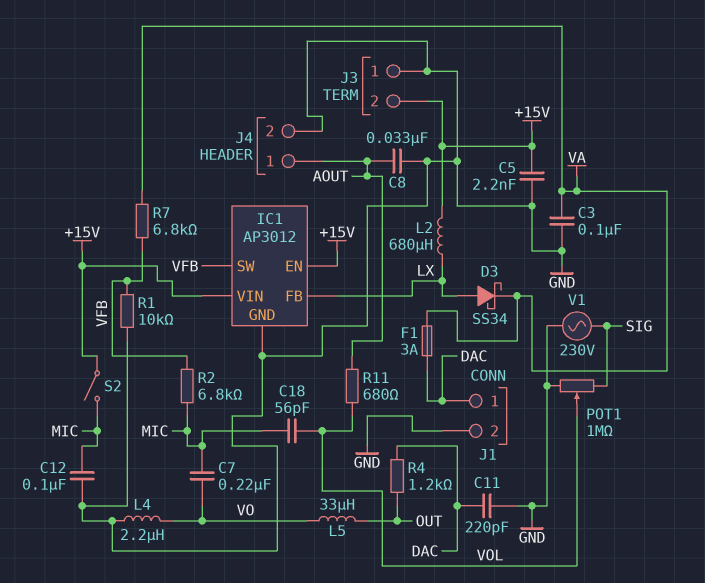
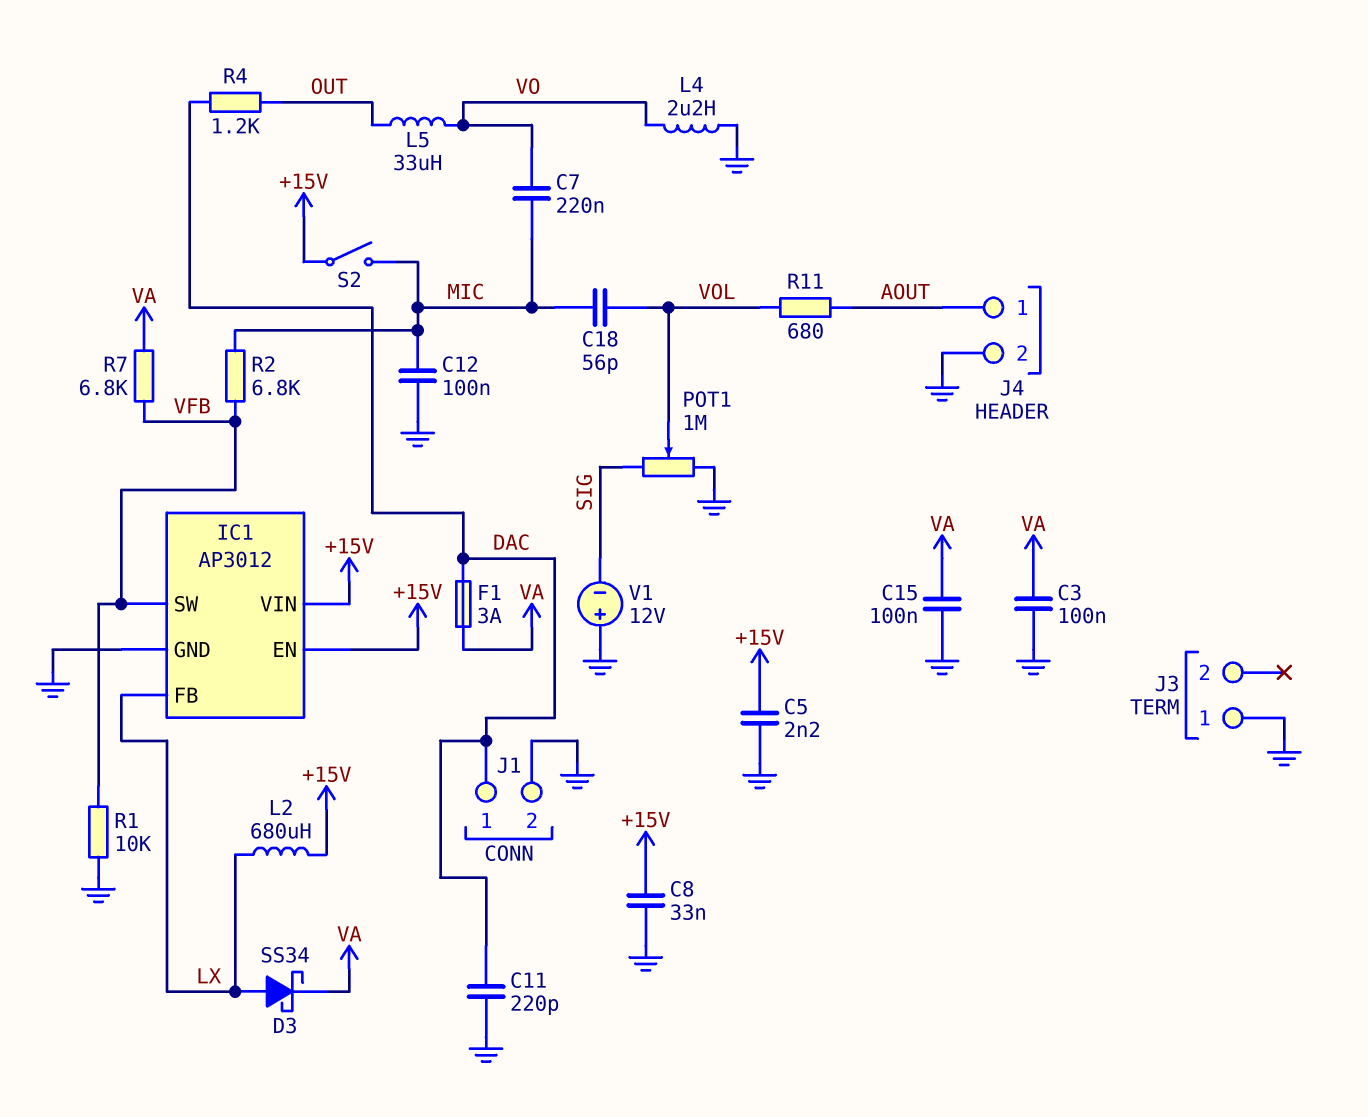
C8: 33nF (AOUT, GND) -> 33nF (+15V, GND)
C15: none -> 100nF (GND, VA)
J3 pin 2: +15V -> none
V1: AC 230V (GND, SIG) -> 12V (plus GND, minus SIG)

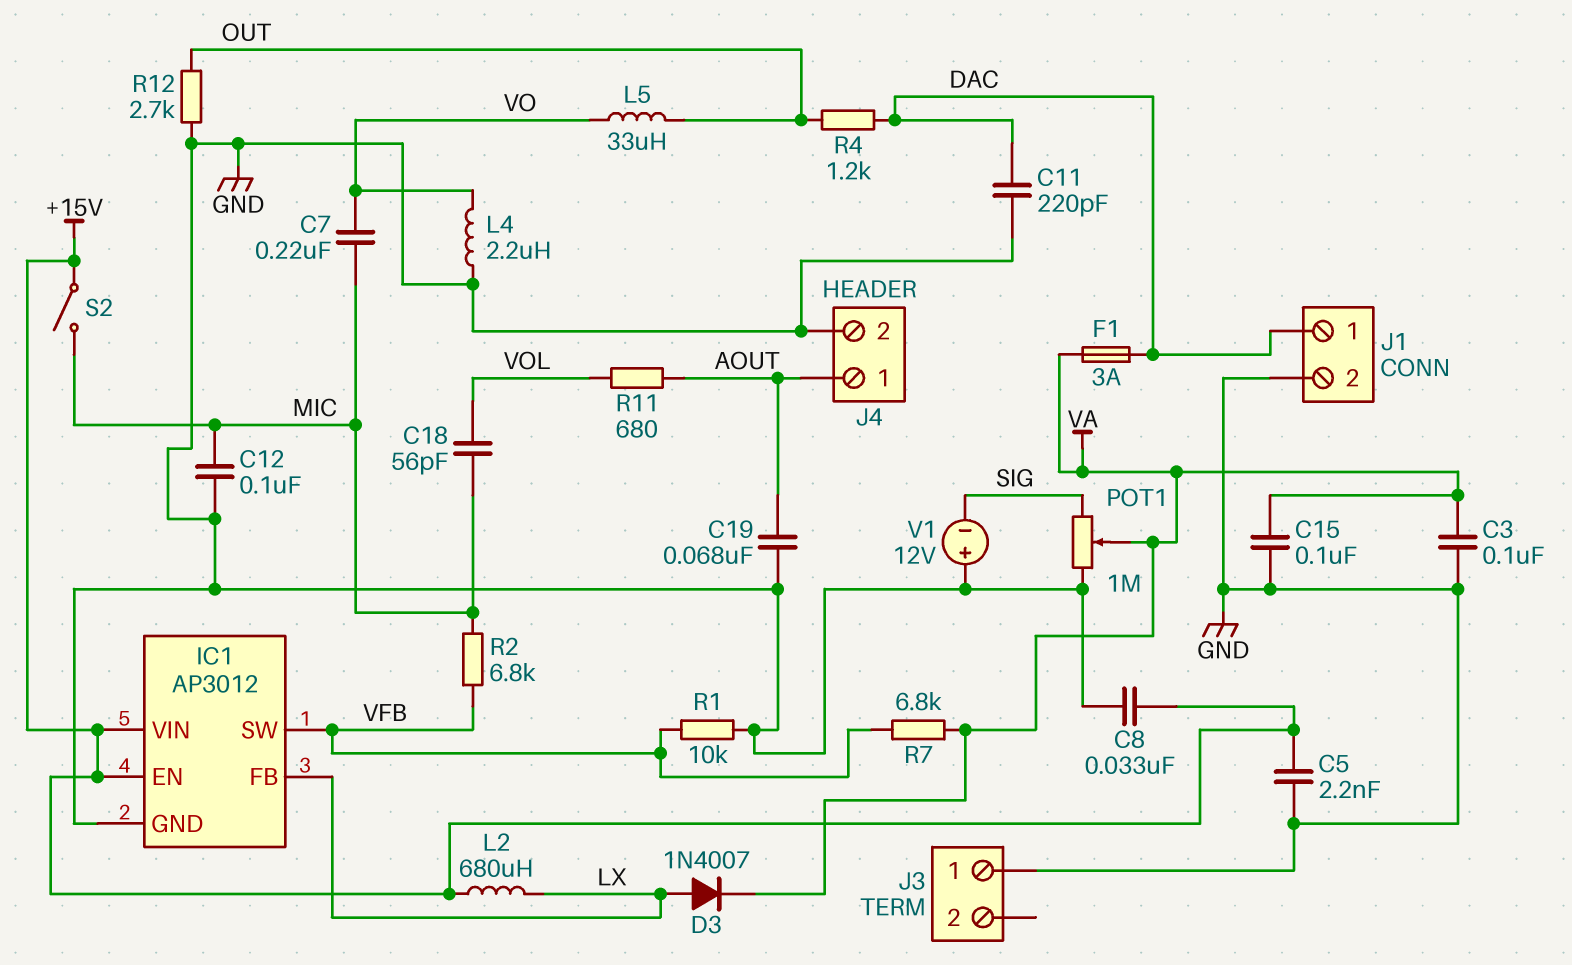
C19: none -> 68nF (AOUT, GND)
D3: schottky SS34 (A LX, K VA) -> diode 1N4007 (A LX, K VA)
POT1: 1M (GND, SIG, wiper VOL) -> 1M (GND, SIG, wiper VA)
R12: none -> 2.7k (GND, OUT)

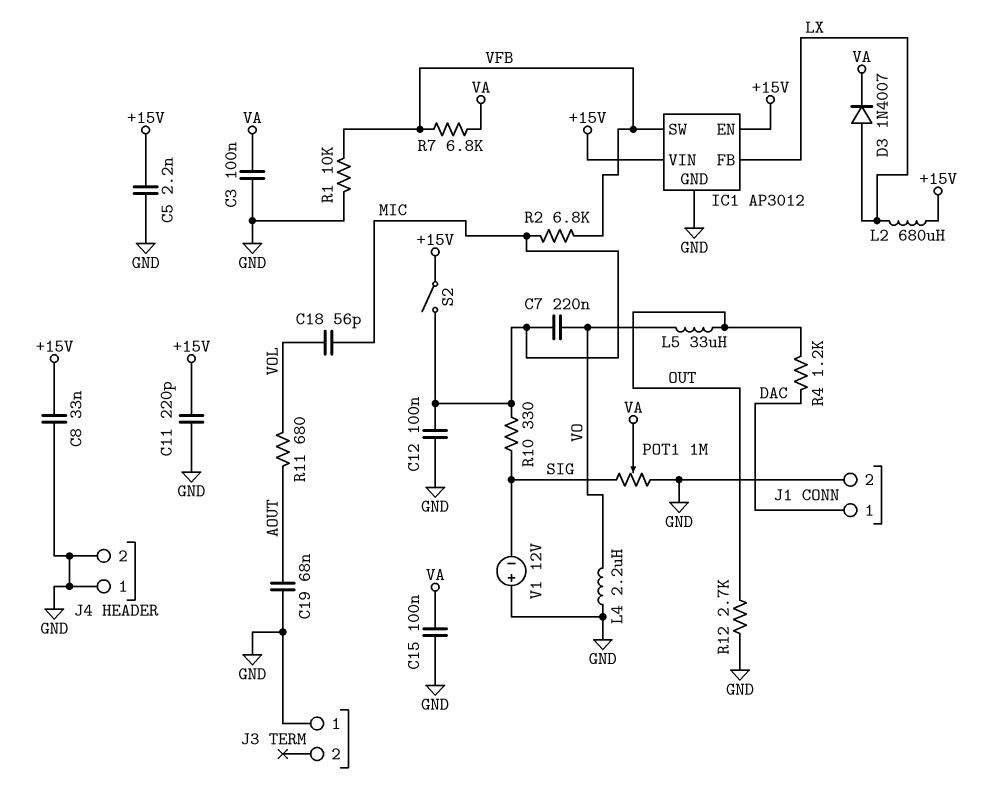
C11: 220pF (DAC, GND) -> 220pF (+15V, GND)
F1: 3A (DAC, VA) -> none
J4 pin 1: AOUT -> GND
R10: none -> 330 (MIC, SIG)

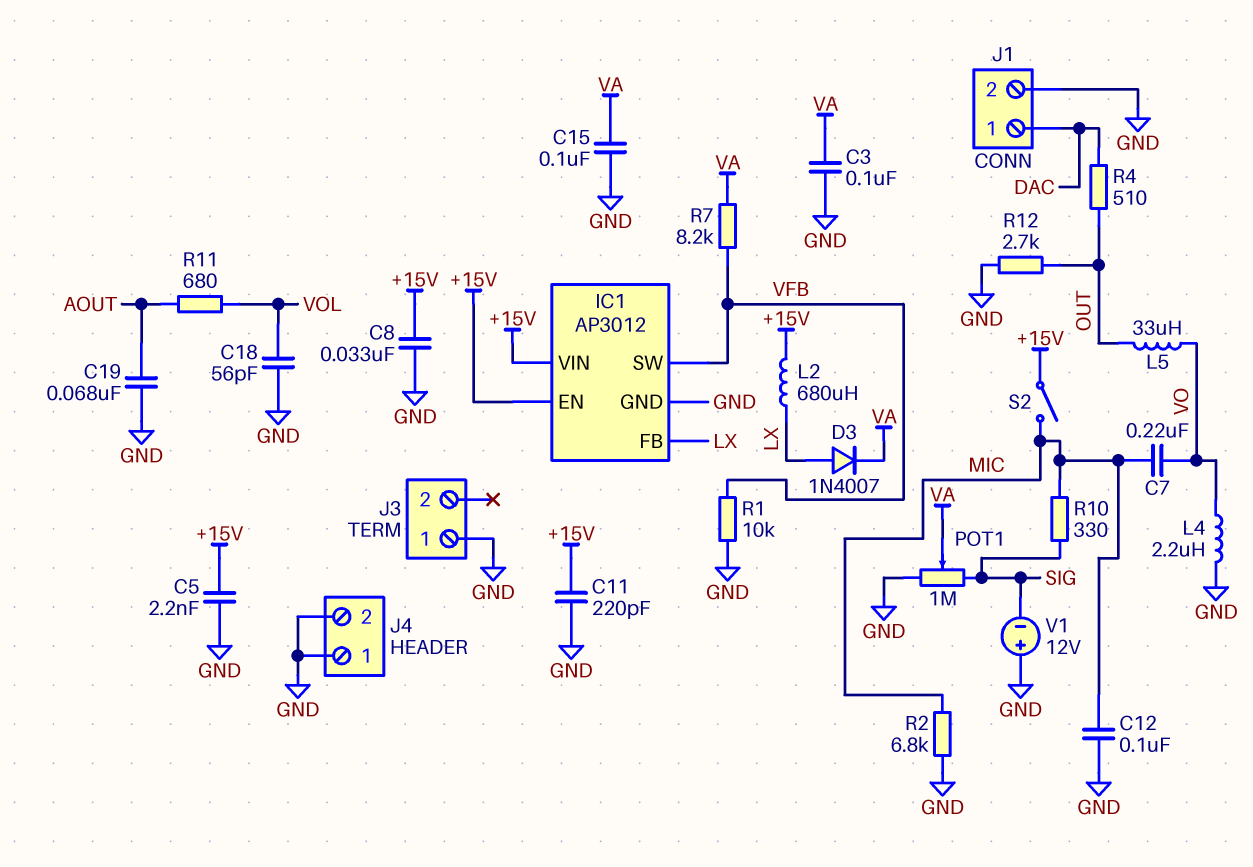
C18: 56pF (MIC, VOL) -> 56pF (GND, VOL)
R2: 6.8k (MIC, VFB) -> 6.8k (GND, MIC)
R4: 1.2k (DAC, OUT) -> 510 (DAC, OUT)
R7: 6.8k (VA, VFB) -> 8.2k (VA, VFB)

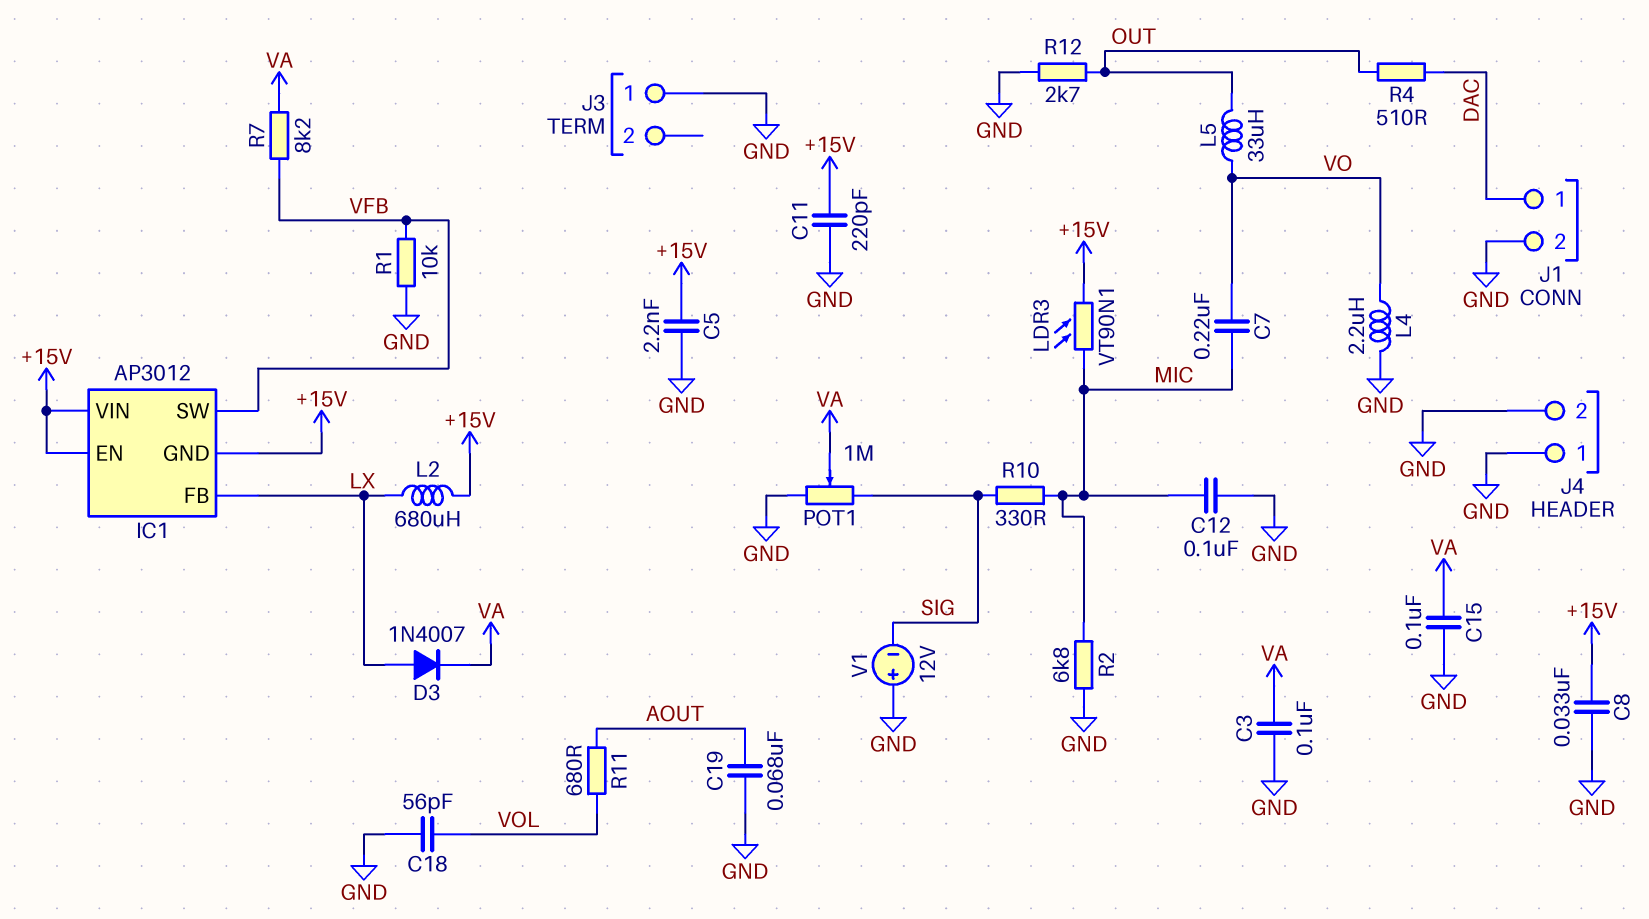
IC1 pin GND: GND -> +15V
LDR3: none -> VT90N1 (+15V, MIC)
S2: switch (+15V, MIC) -> none

